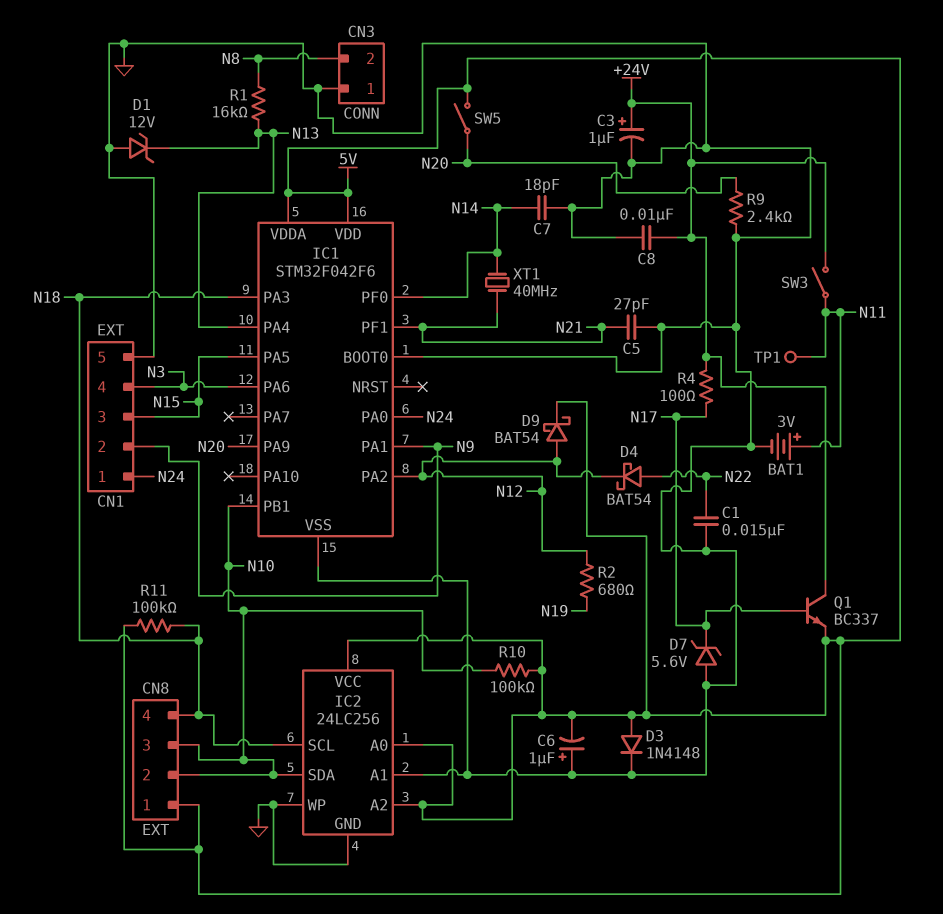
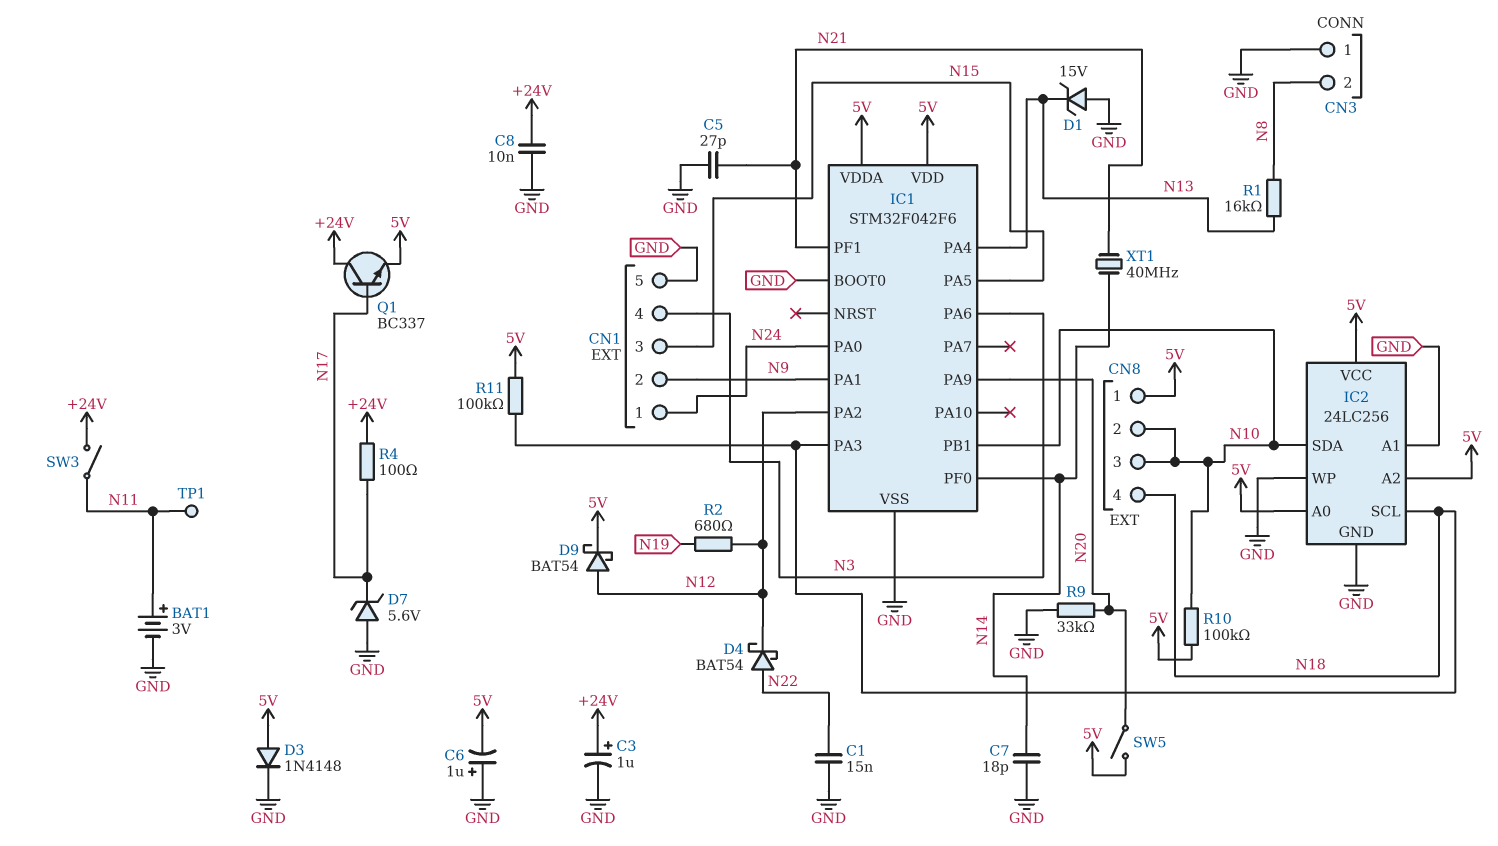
D1: zener 12V (A GND, K N13) -> zener 15V (A GND, K N13)
R9: 2.4k (GND, N20) -> 33k (GND, N20)

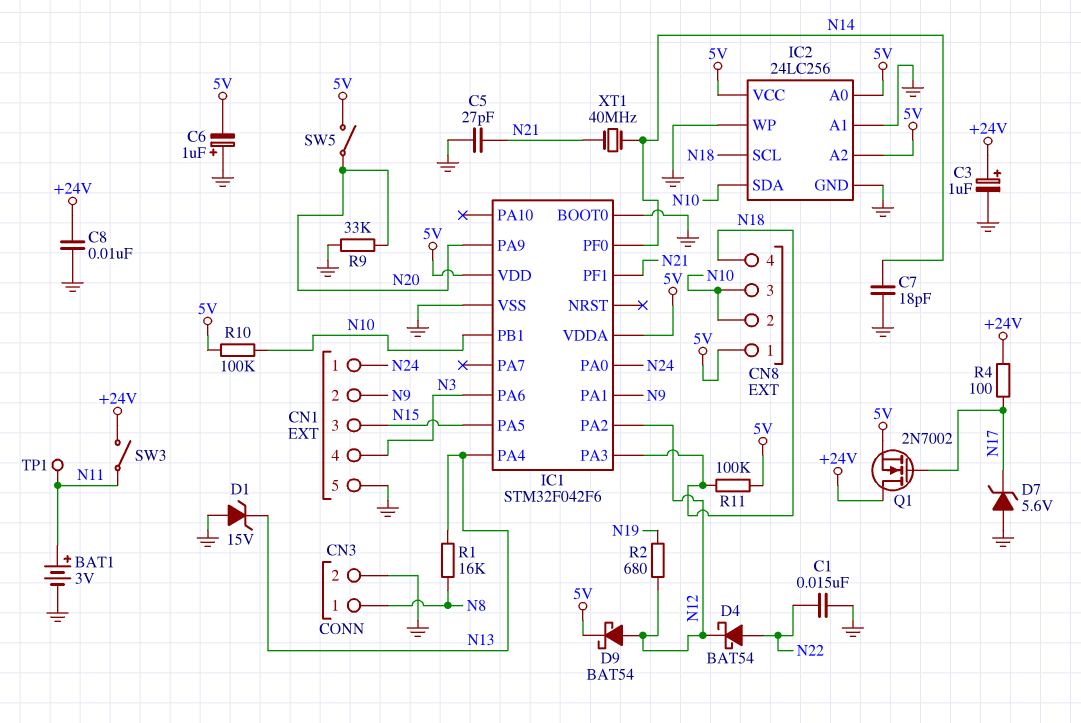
CN3 pin 1: GND -> N8
CN3 pin 2: N8 -> GND
D3: diode 1N4148 (A 5V, K GND) -> none
Q1: NPN BC337 (B N17, C +24V, E 5V) -> NMOS 2N7002 (G N17, D +24V, S 5V)

